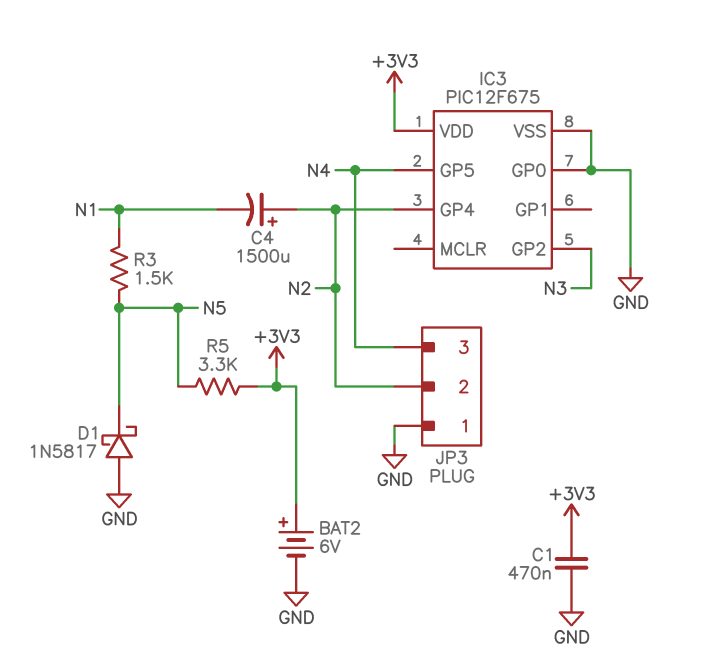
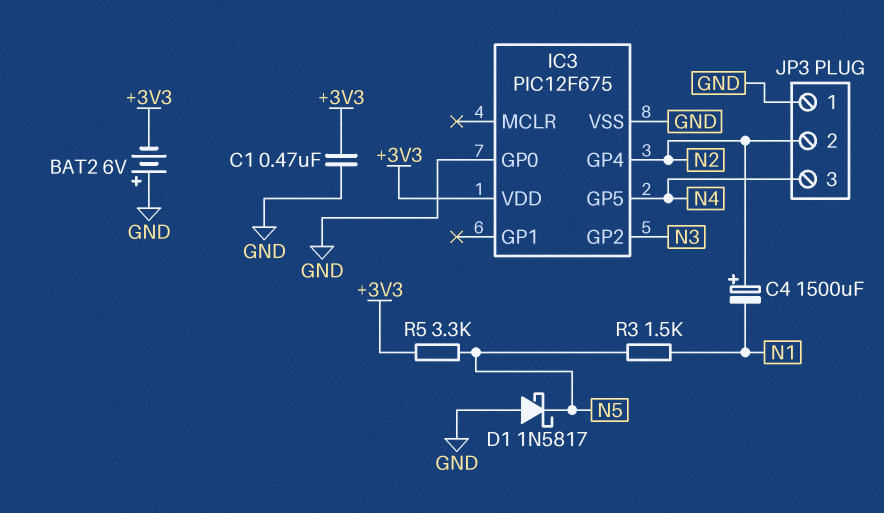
BAT2: 6V (plus +3V3, minus GND) -> 6V (plus GND, minus +3V3)

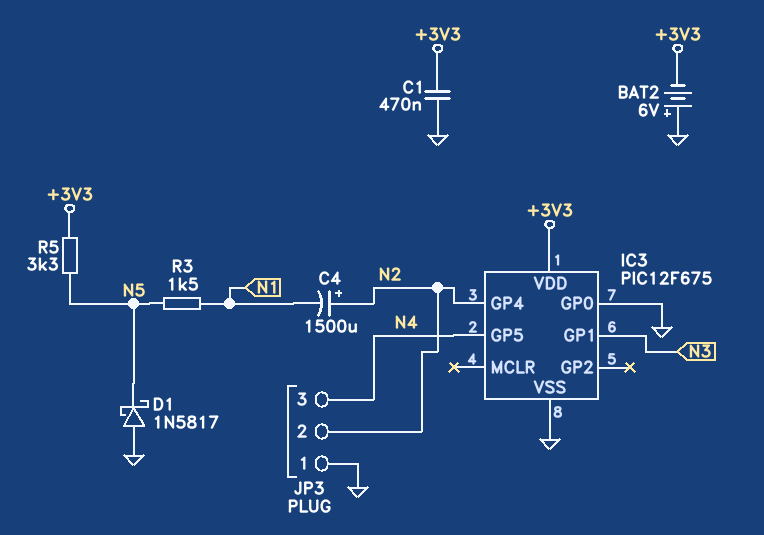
IC3 pin GP1: none -> N3
IC3 pin GP2: N3 -> none

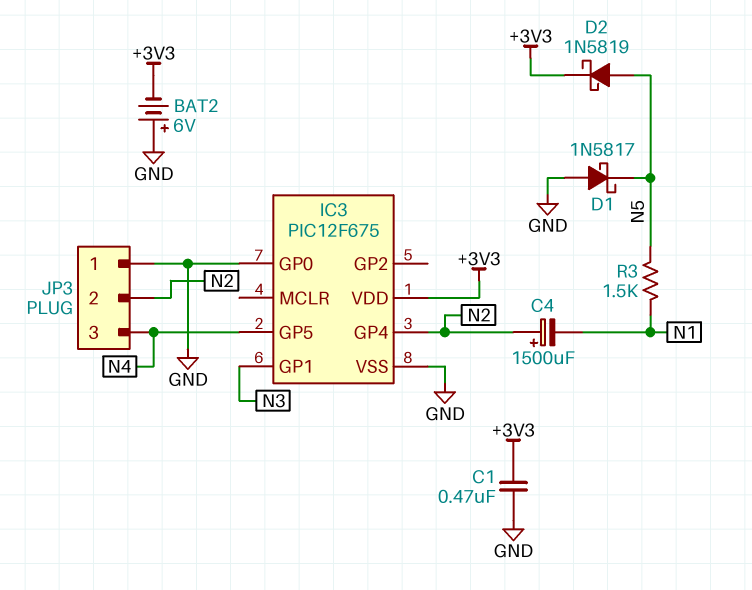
D2: none -> schottky 1N5819 (A N5, K +3V3)
R5: 3.3k (+3V3, N5) -> none

